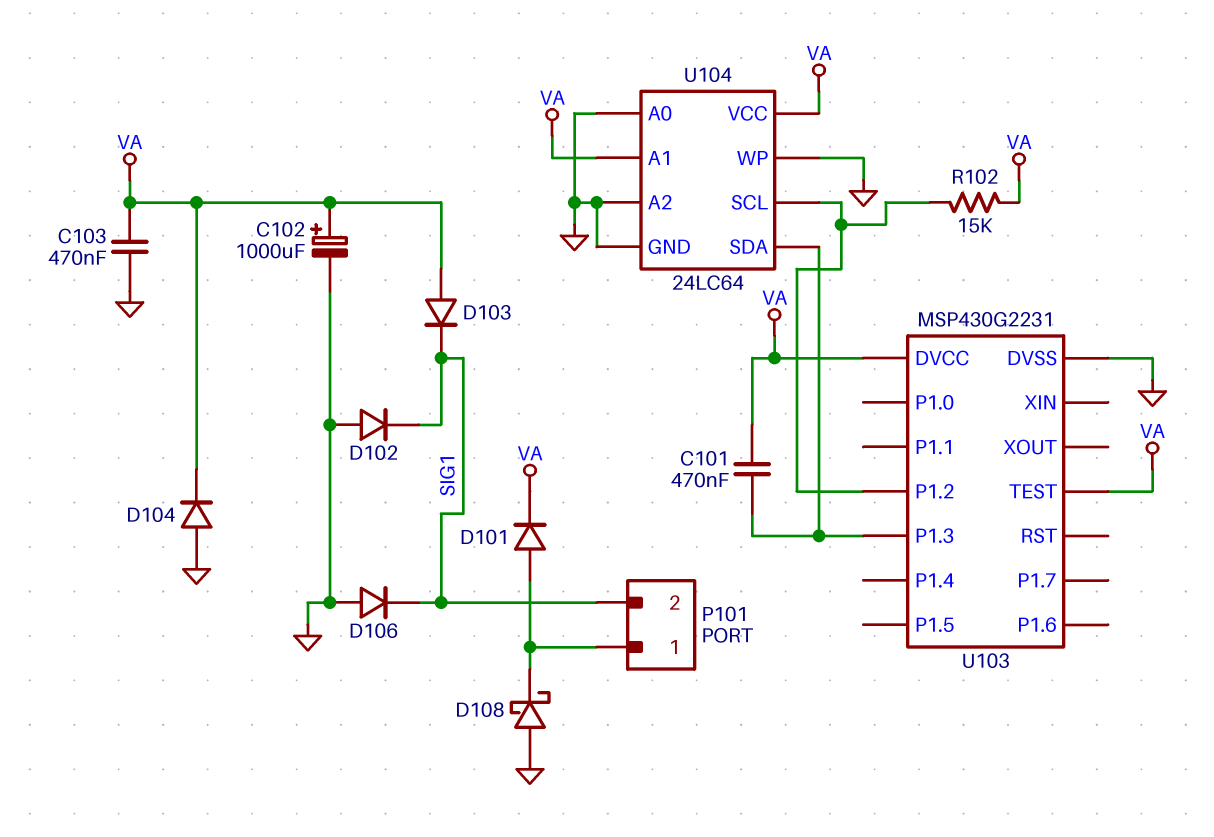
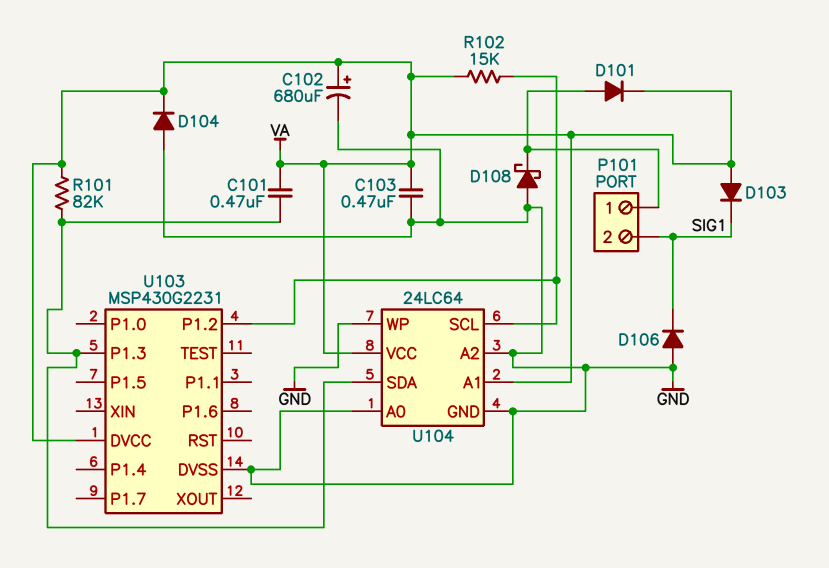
C102: 1000uF (plus VA, minus GND) -> 680uF (plus VA, minus GND)
D102: diode (A GND, K SIG1) -> none
R101: none -> 82k (U103/P1.3, VA)
U103 pin TEST: VA -> none

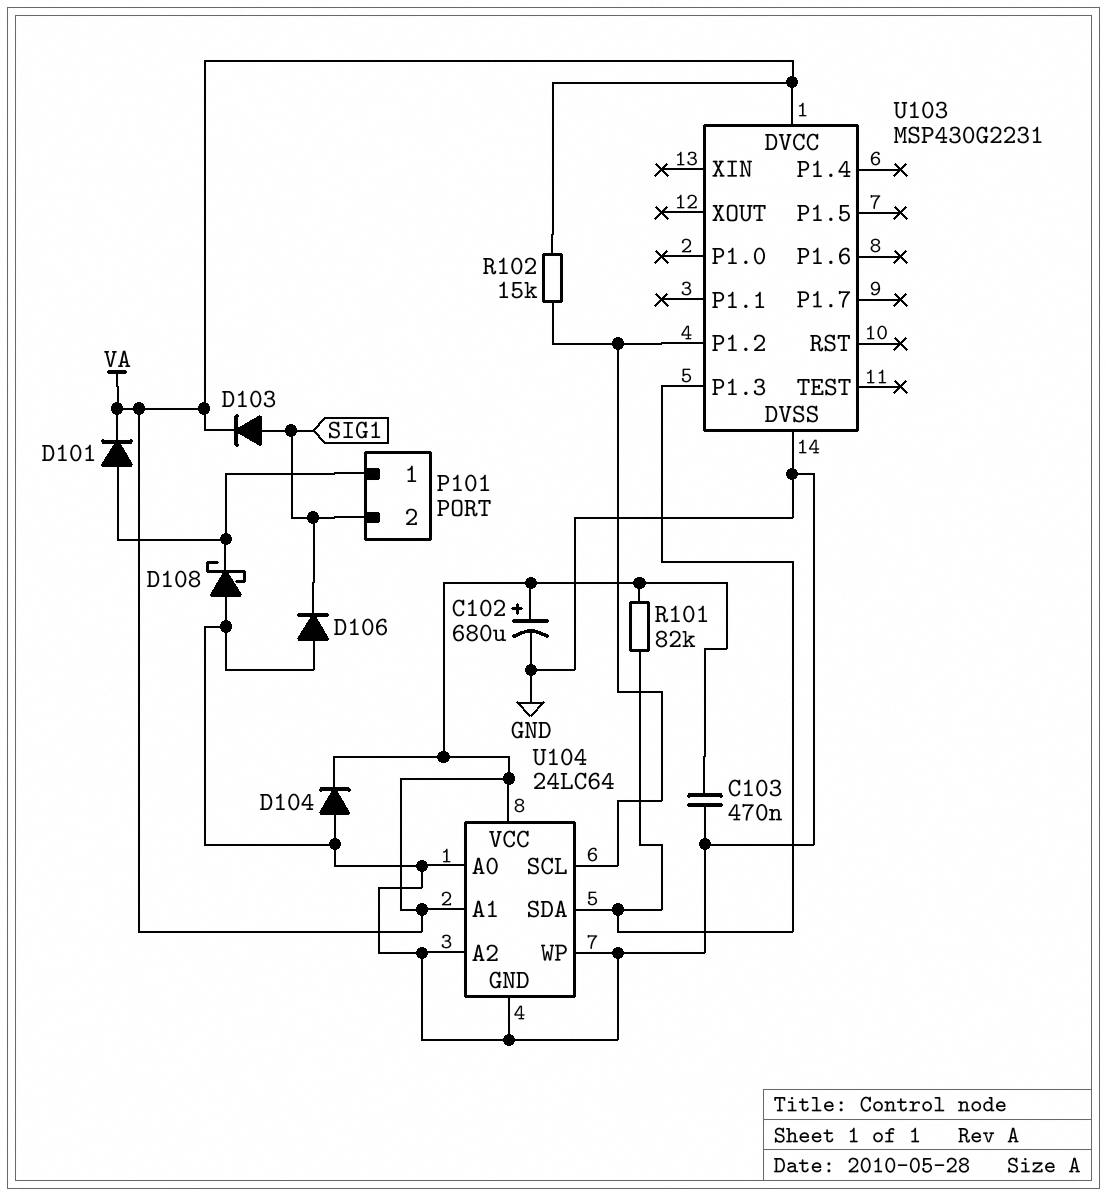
C101: 470nF (U103/P1.3, VA) -> none
D103: diode (A VA, K SIG1) -> diode (A SIG1, K VA)

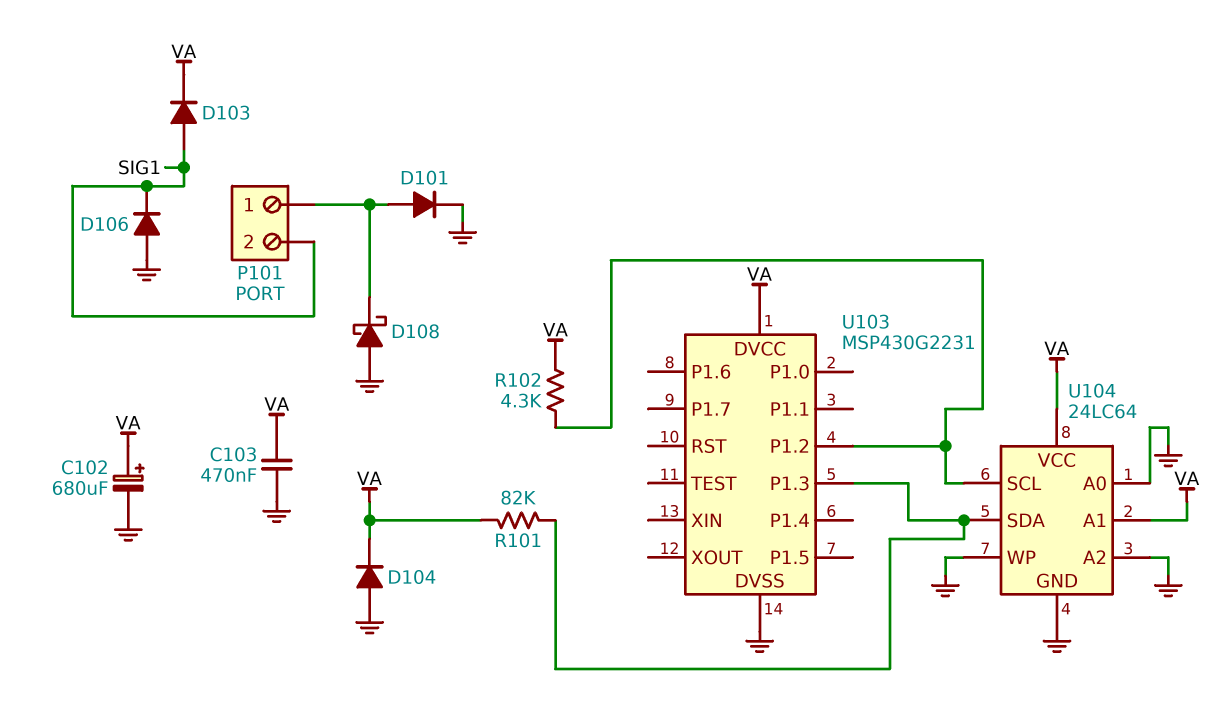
D101: diode (A P101/1, K VA) -> diode (A P101/1, K GND)
R102: 15k (U103/P1.2, VA) -> 4.3k (U103/P1.2, VA)

